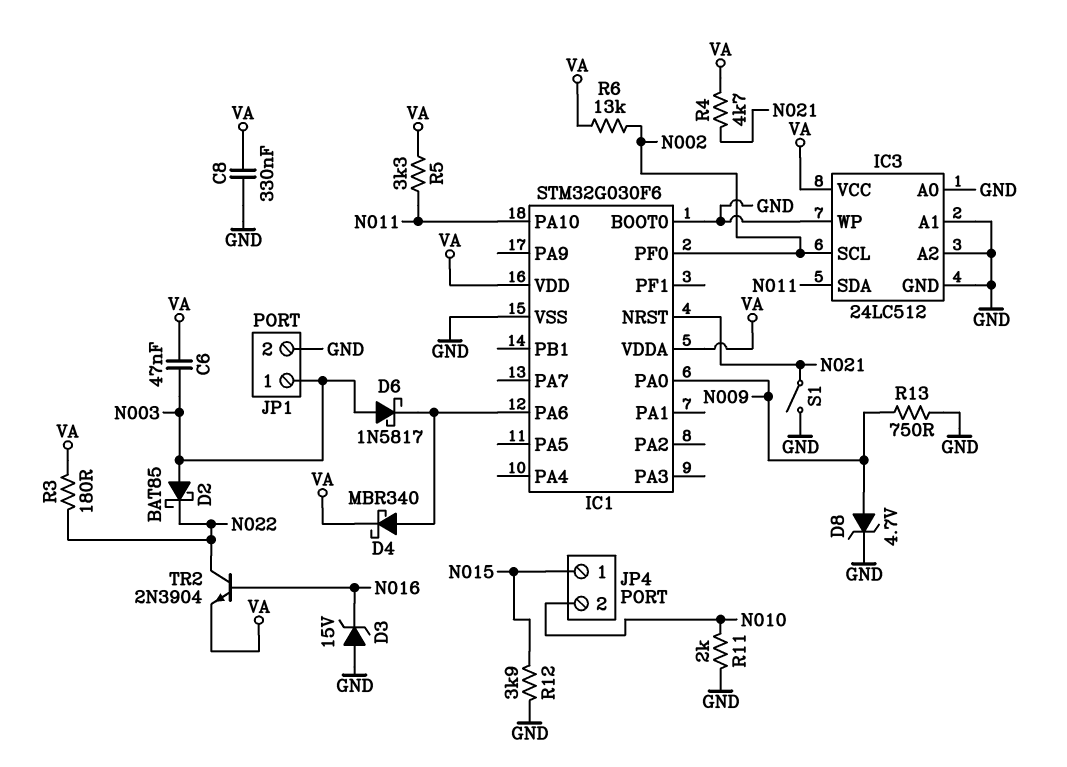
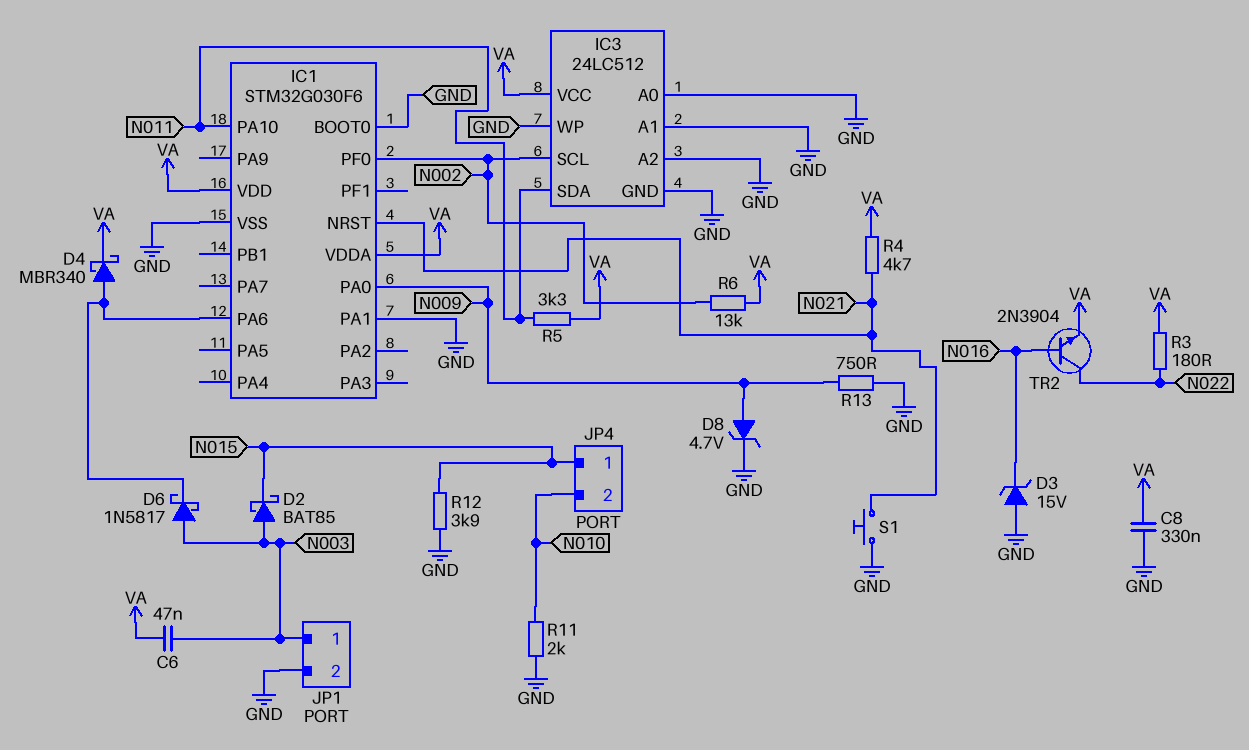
D2: schottky BAT85 (A N003, K N022) -> schottky BAT85 (A N003, K N015)
IC1 pin PA1: none -> GND
S1: switch (GND, N021) -> button (GND, N021)

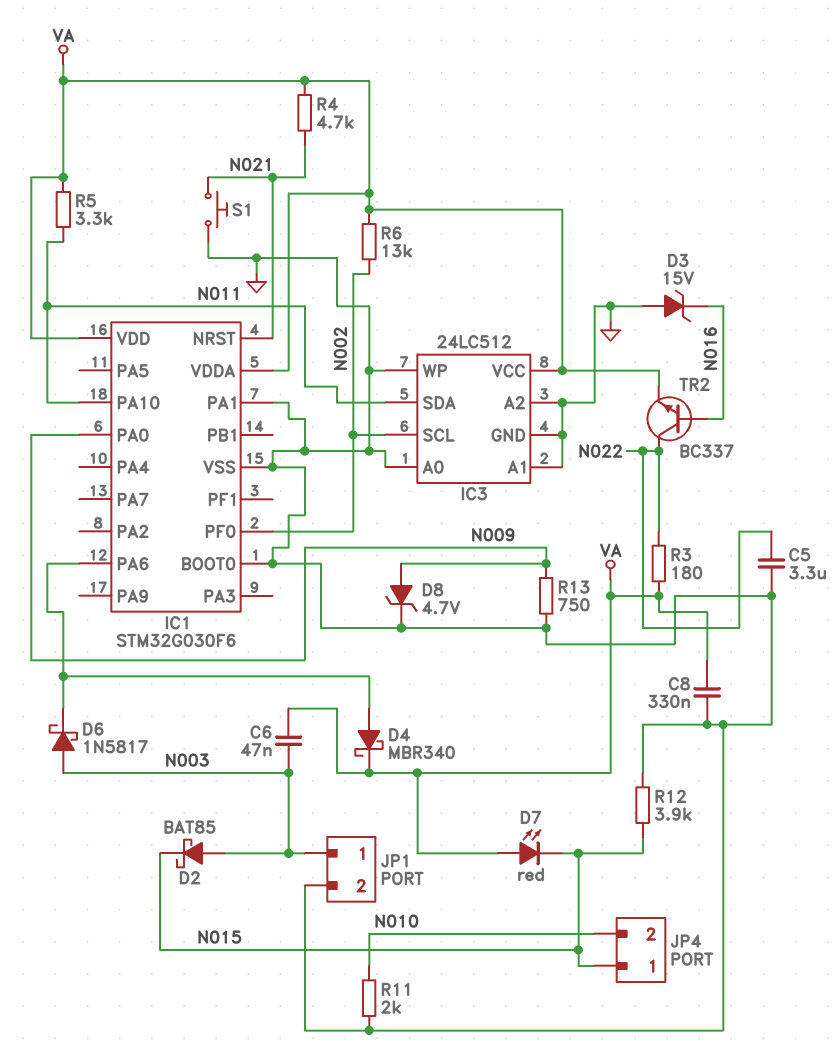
C5: none -> 3.3uF (GND, N022)
D7: none -> LED red (A VA, K N015)
TR2: NPN 2N3904 (B N016, C N022, E VA) -> NPN BC337 (B N016, C N022, E VA)

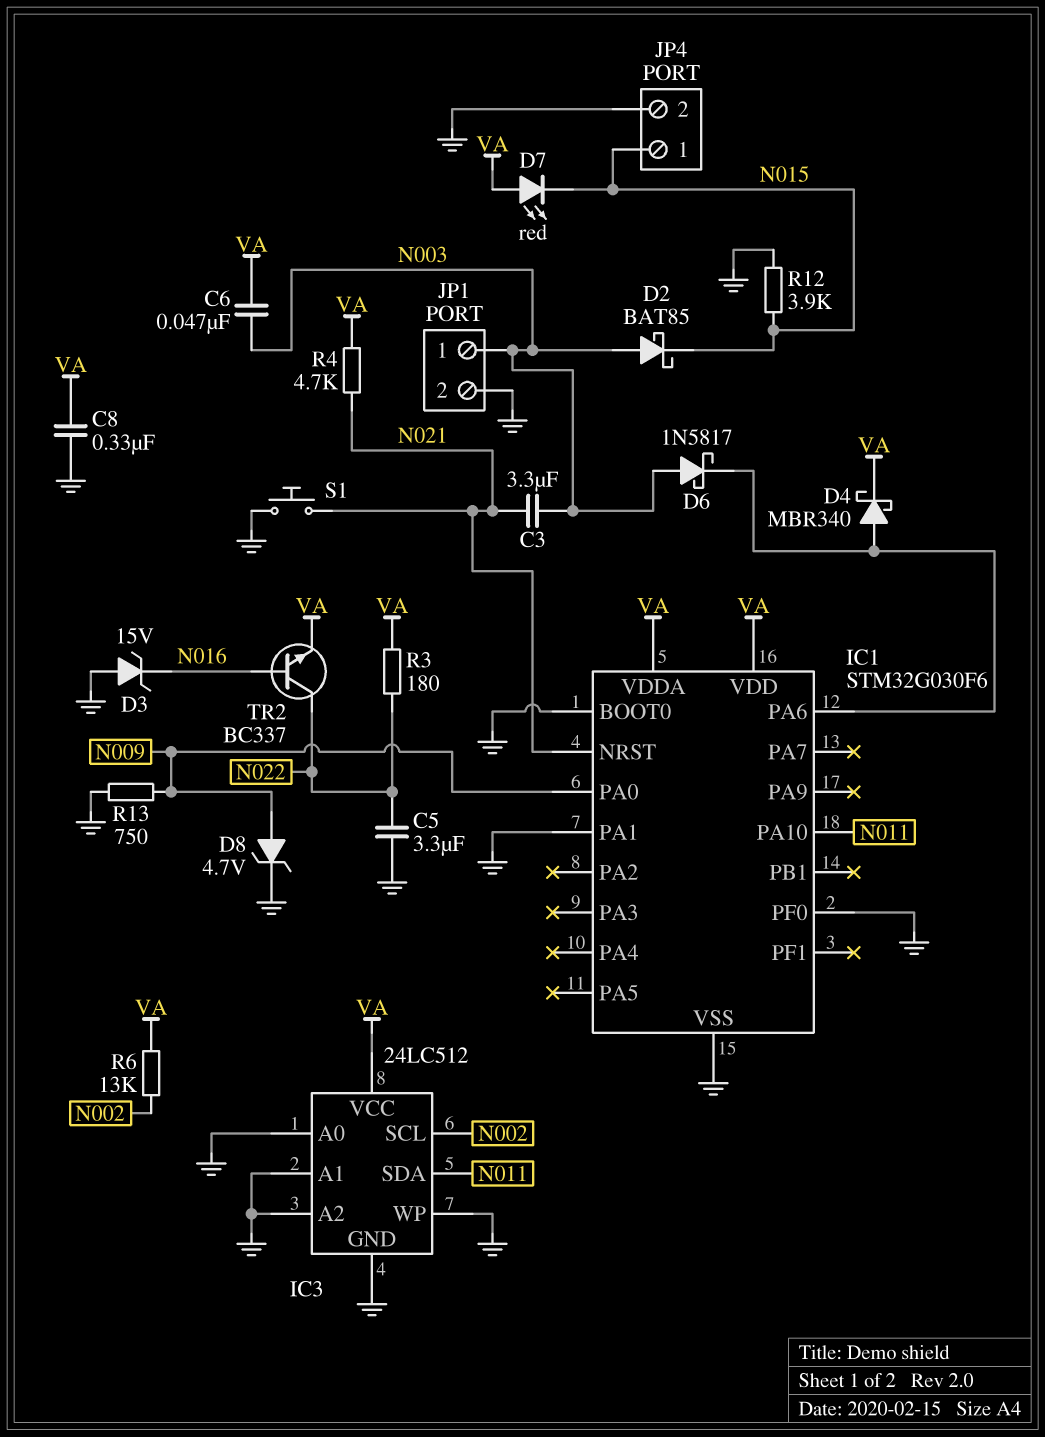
C3: none -> 3.3uF (N003, N021)
IC1 pin PF0: N002 -> GND
JP4 pin 2: N010 -> GND
R5: 3.3k (N011, VA) -> none
R11: 2k (GND, N010) -> none

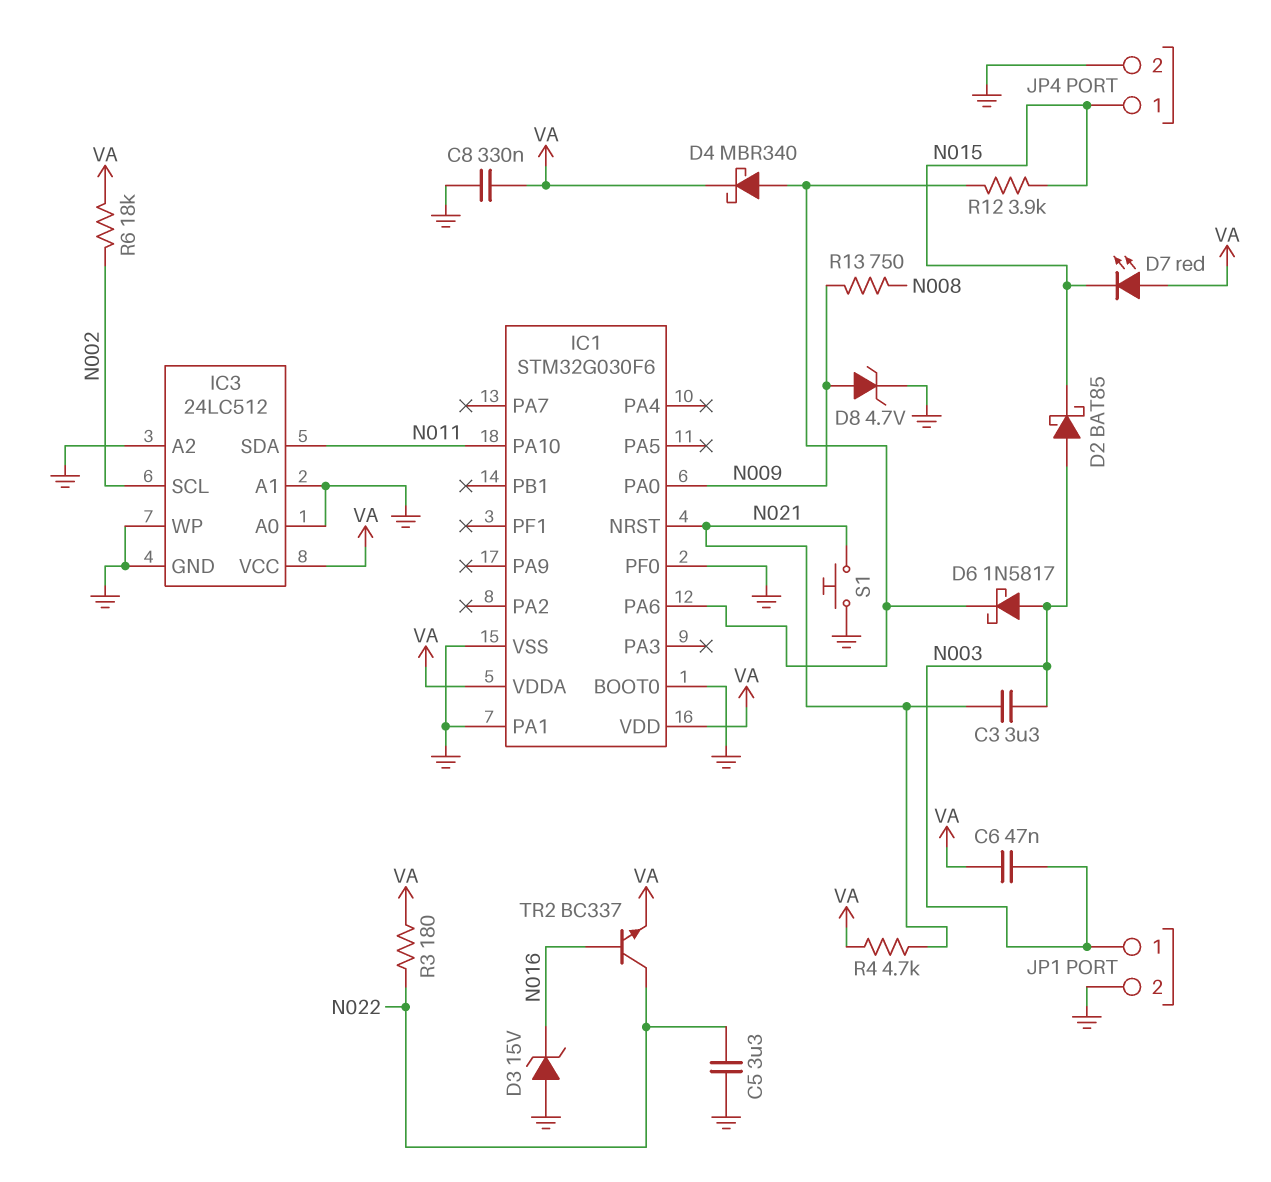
R6: 13k (N002, VA) -> 18k (N002, VA)
R12: 3.9k (GND, N015) -> 3.9k (IC1/PA6, N015)
R13: 750 (GND, N009) -> 750 (N008, N009)

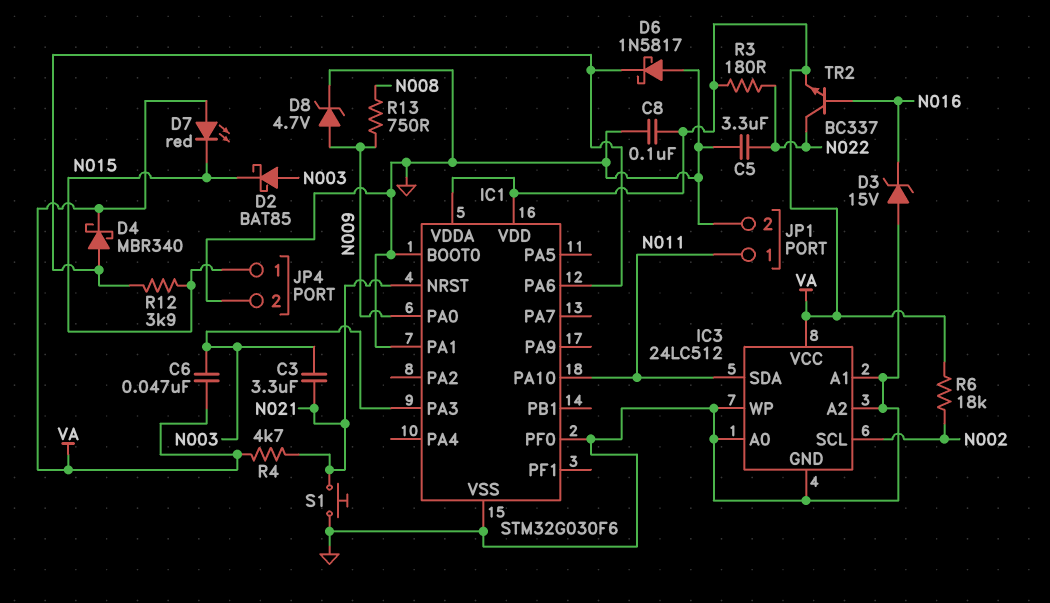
C8: 330nF (GND, VA) -> 100nF (GND, VA)
D6: schottky 1N5817 (A N003, K IC1/PA6) -> schottky 1N5817 (A GND, K IC1/PA6)
IC1 pin PA3: none -> N003
JP1 pin 1: N003 -> N011

